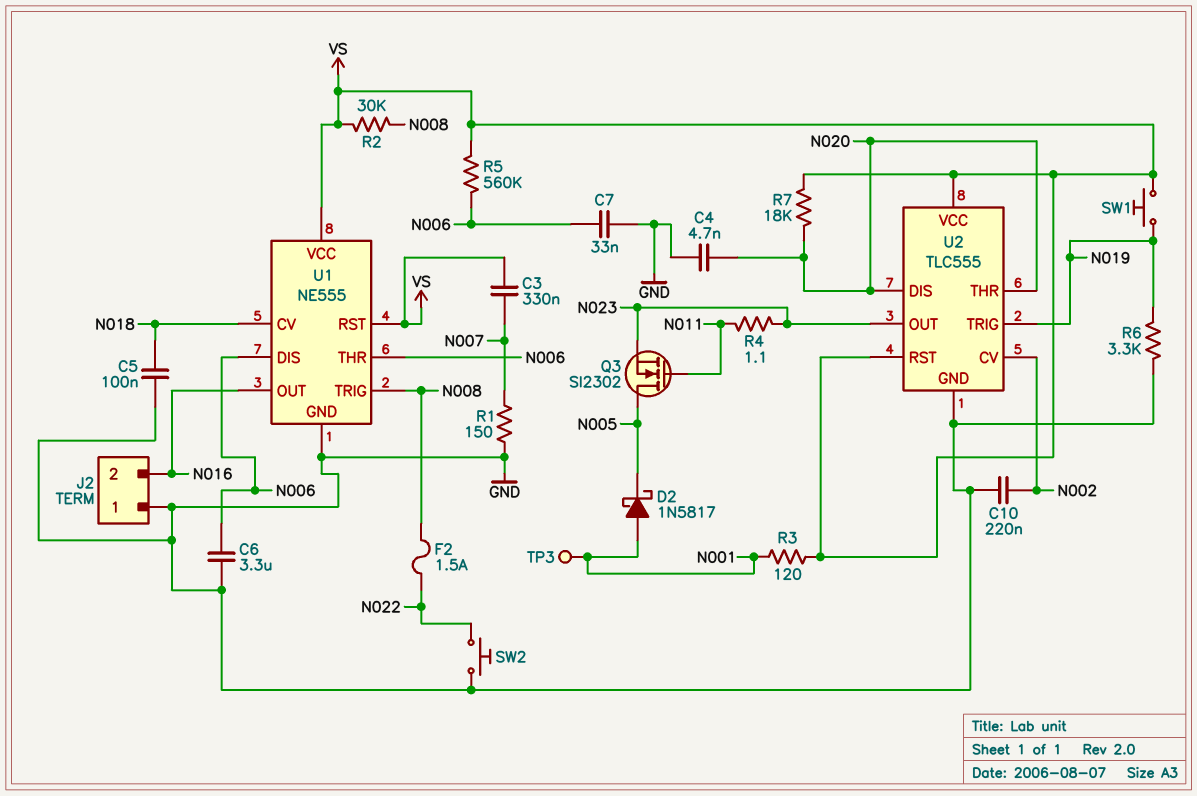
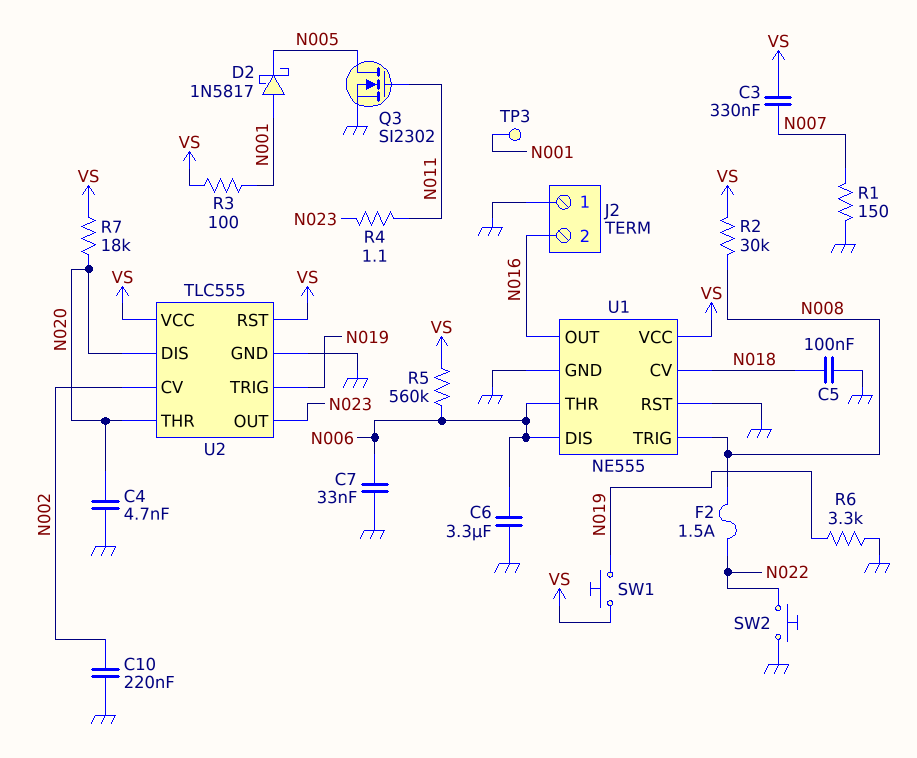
Q3: NMOS SI2302 (G N011, D N005, S N023) -> NMOS SI2302 (G N011, D N005, S GND)
R3: 120 (N001, VS) -> 100 (N001, VS)
U1 pin RST: VS -> GND

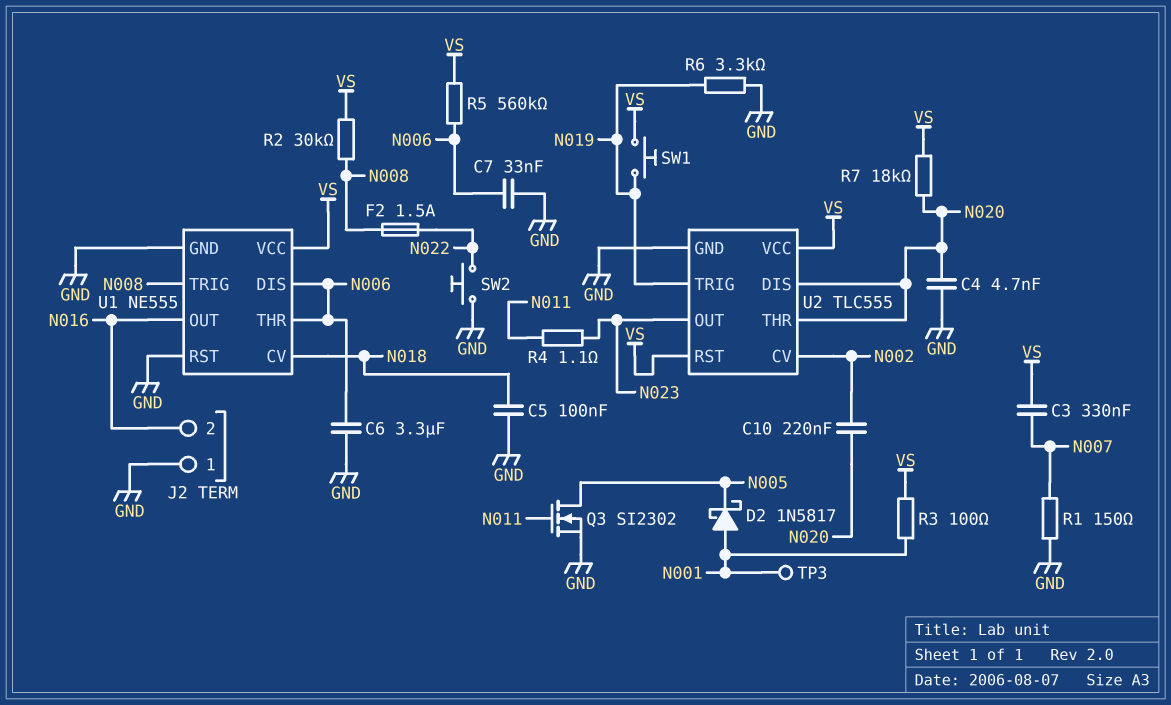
C10: 220nF (GND, N002) -> 220nF (N002, N020)

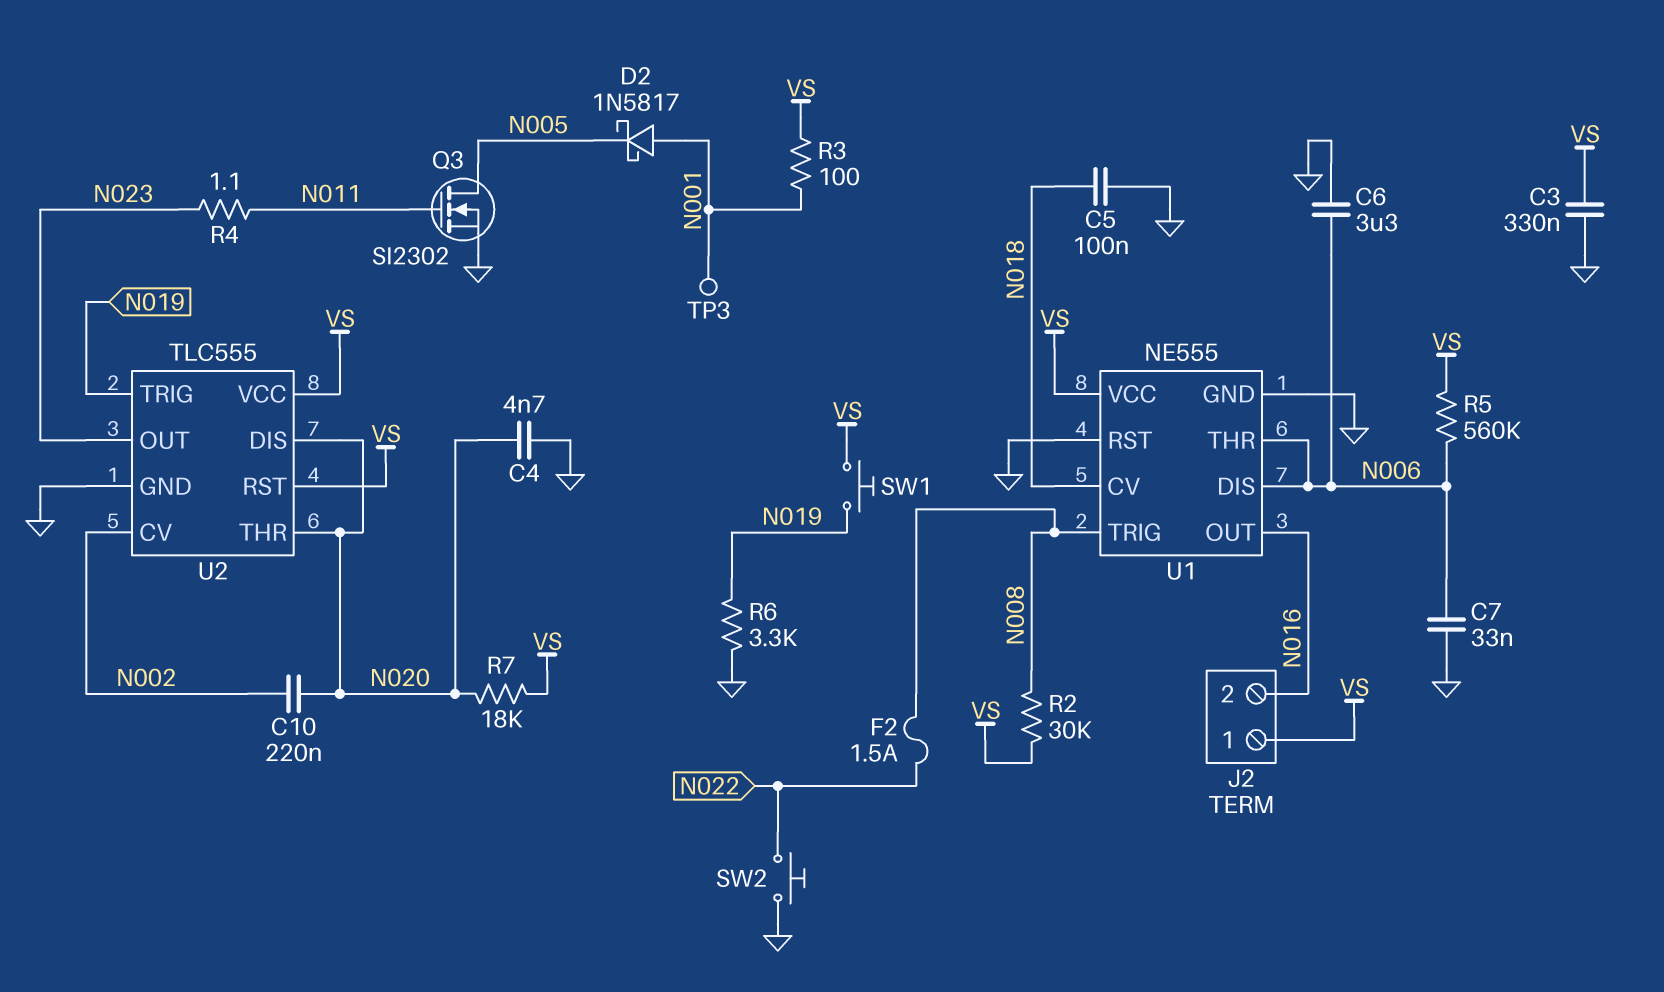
C3: 330nF (N007, VS) -> 330nF (GND, VS)
J2 pin 1: GND -> VS
R1: 150 (GND, N007) -> none

